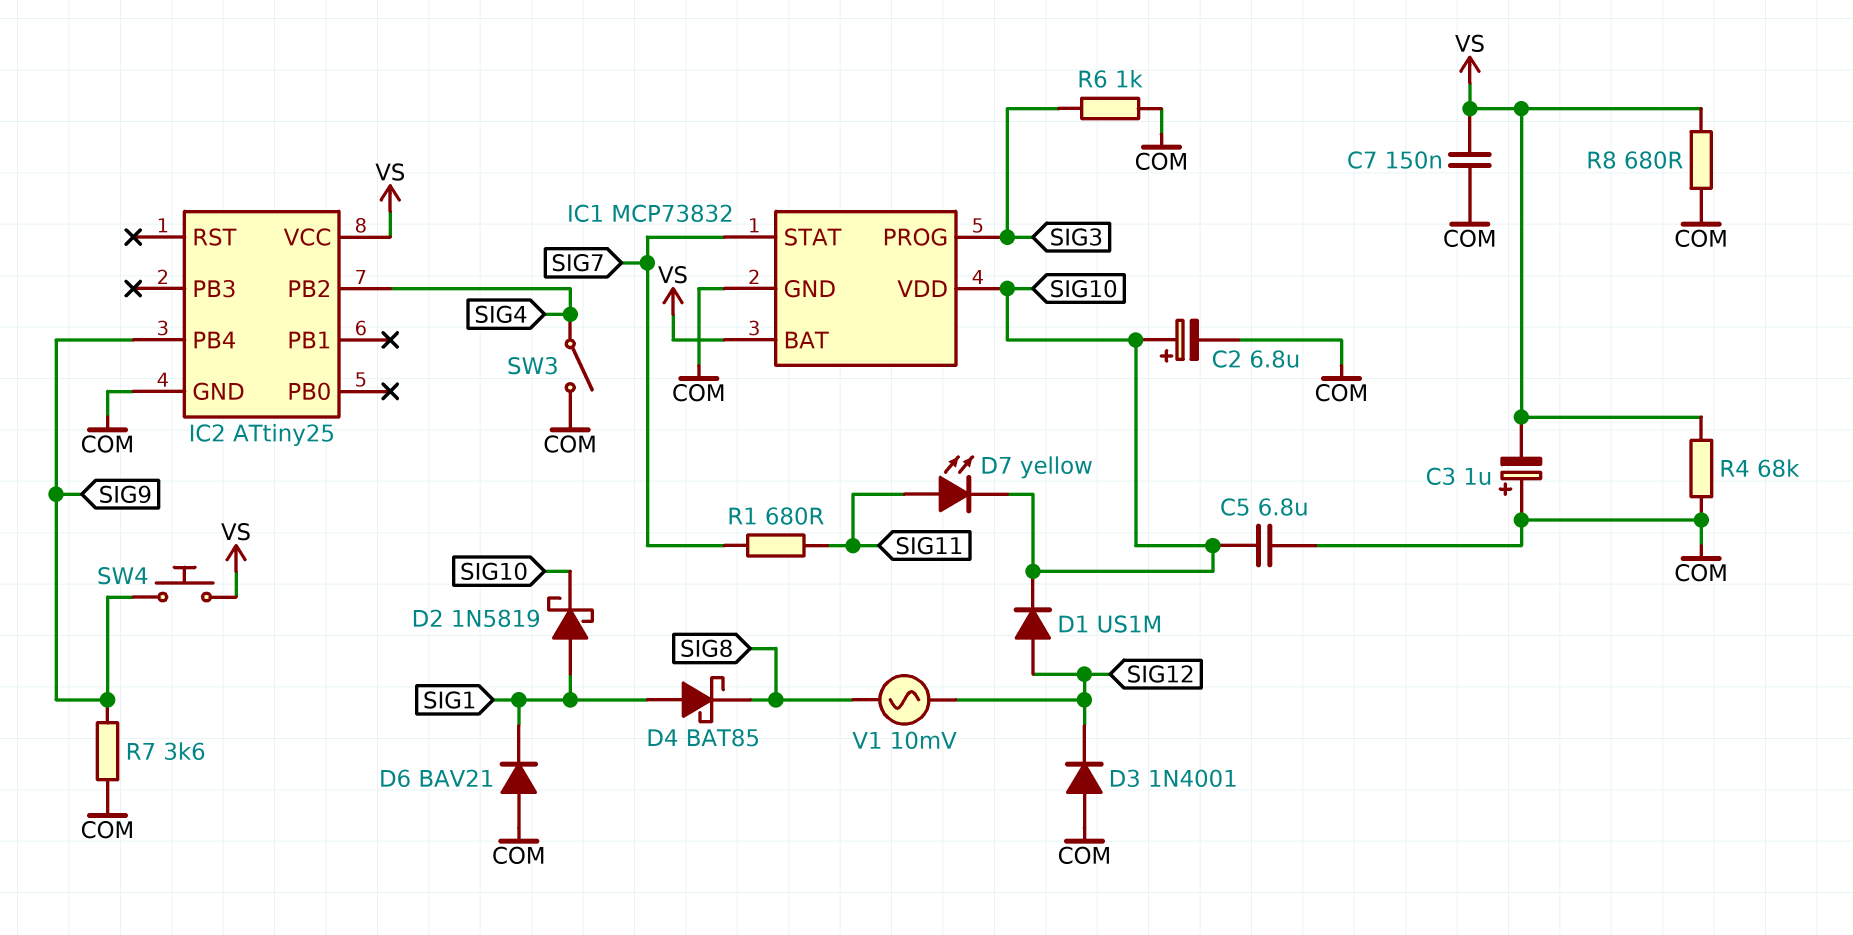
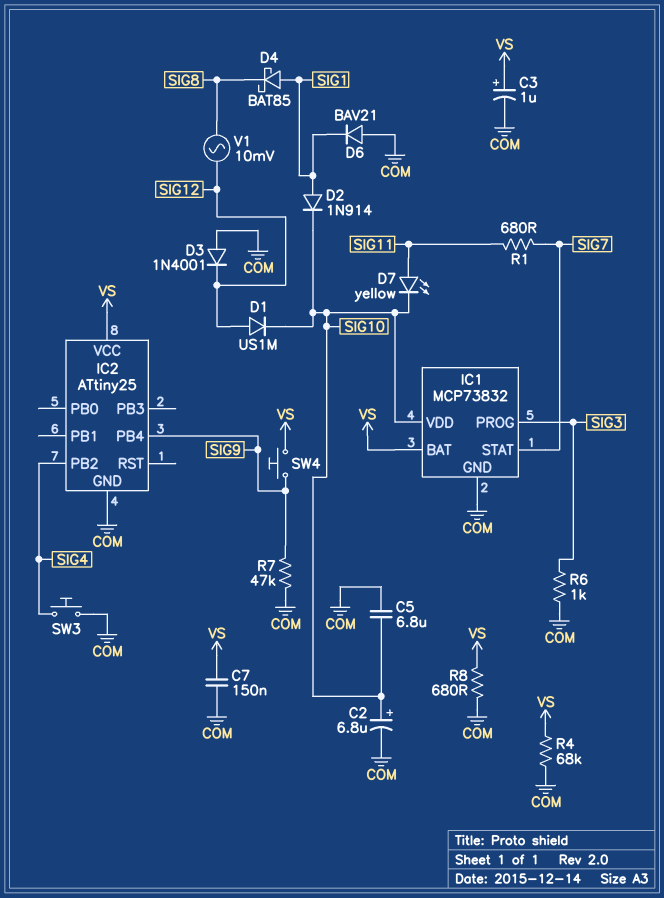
C3: 1uF (plus COM, minus VS) -> 1uF (plus VS, minus COM)
D2: schottky 1N5819 (A SIG1, K SIG10) -> diode 1N914 (A SIG1, K SIG10)
R7: 3.6k (COM, SIG9) -> 47k (COM, SIG9)
SW3: switch (COM, SIG4) -> button (COM, SIG4)

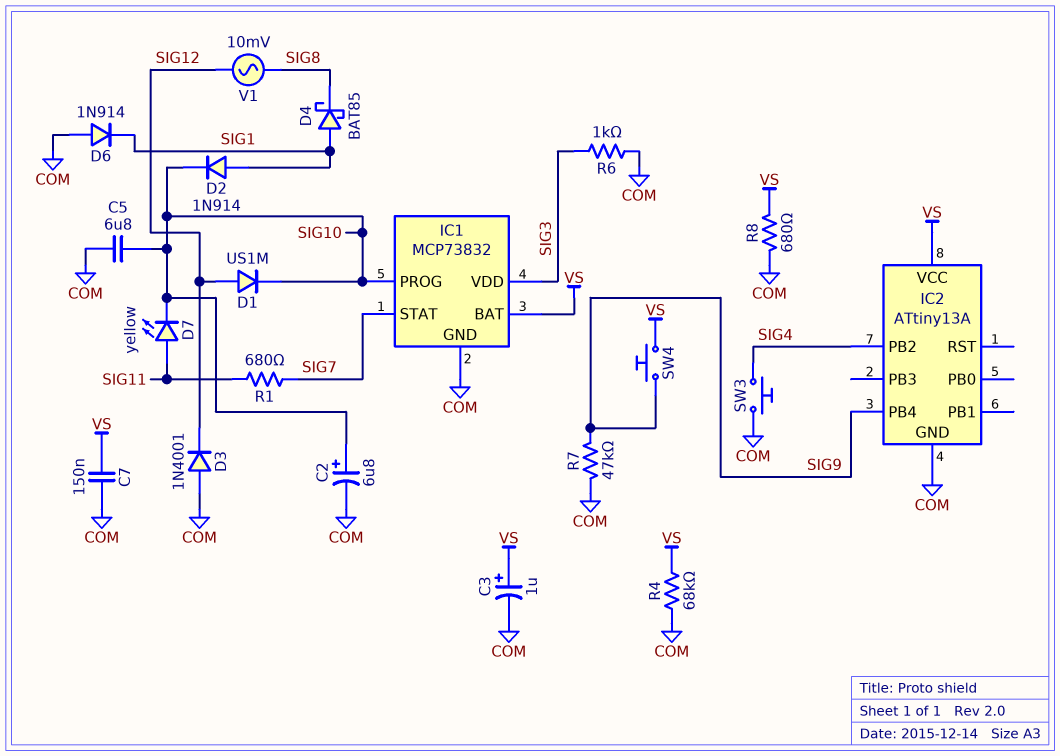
D6: diode BAV21 (A COM, K SIG1) -> diode 1N914 (A COM, K SIG1)
IC1 pin PROG: SIG3 -> SIG10
IC1 pin VDD: SIG10 -> SIG3
IC2: ATtiny25 -> ATtiny13A

